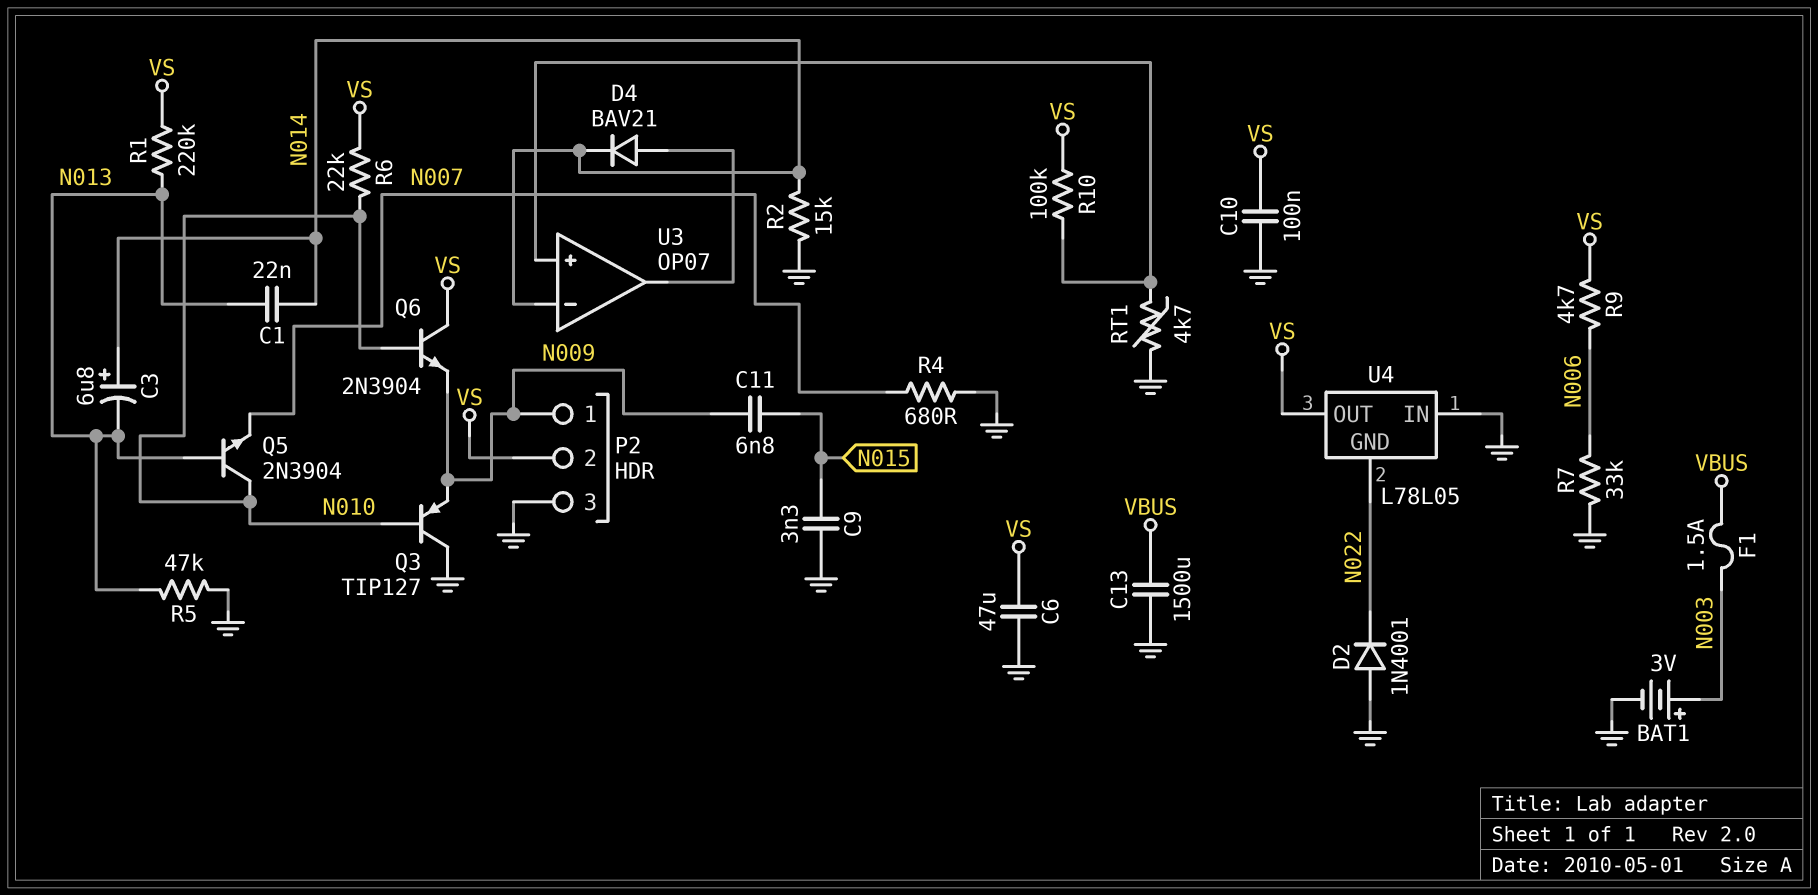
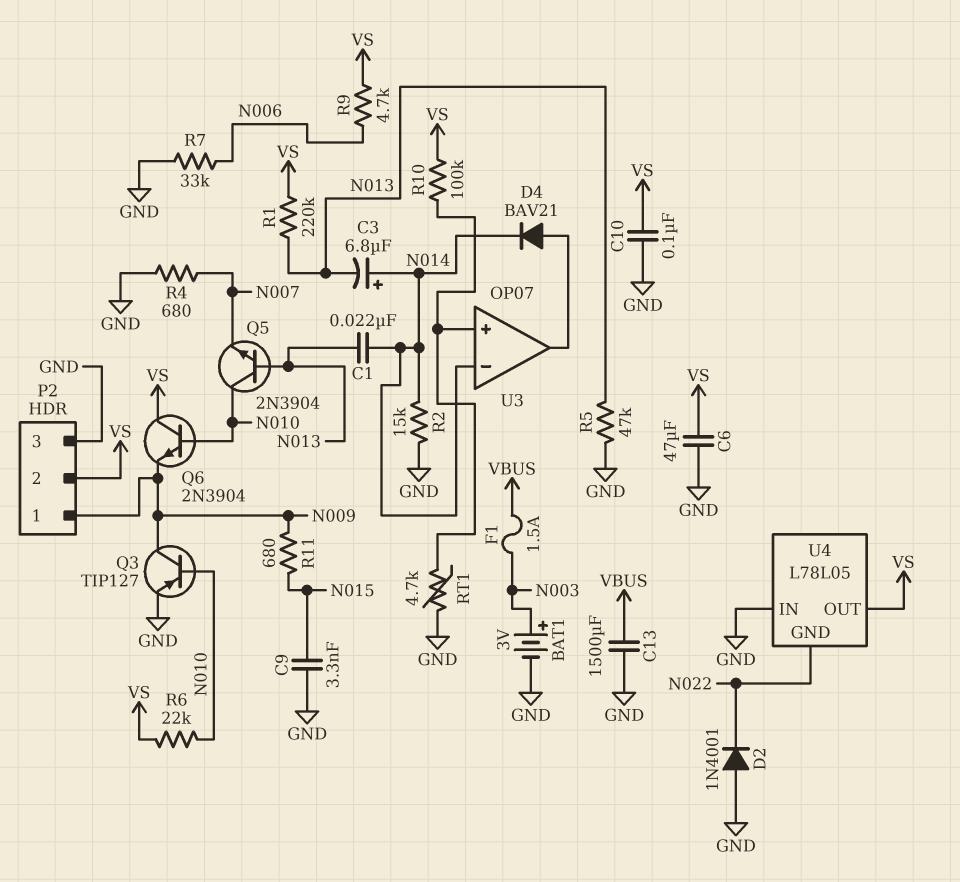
C11: 6.8nF (N009, N015) -> none
Q3: PNP TIP127 (B N010, C GND, E N009) -> PNP TIP127 (B N010, C N009, E GND)
R11: none -> 680 (N009, N015)

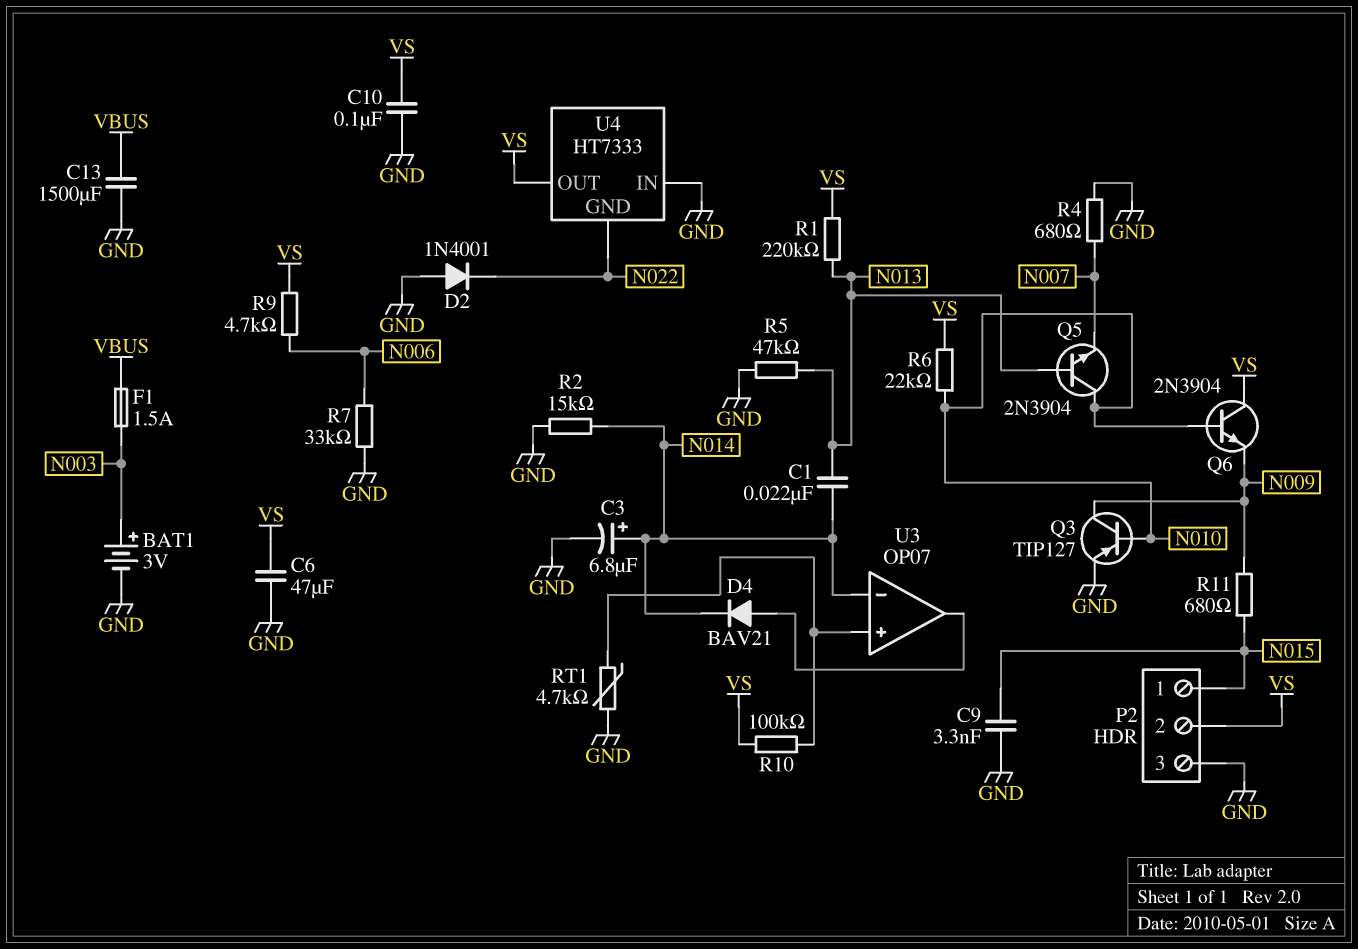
C3: 6.8uF (plus N014, minus N013) -> 6.8uF (plus N014, minus GND)
P2 pin 1: N009 -> N015
U4: L78L05 -> HT7333

